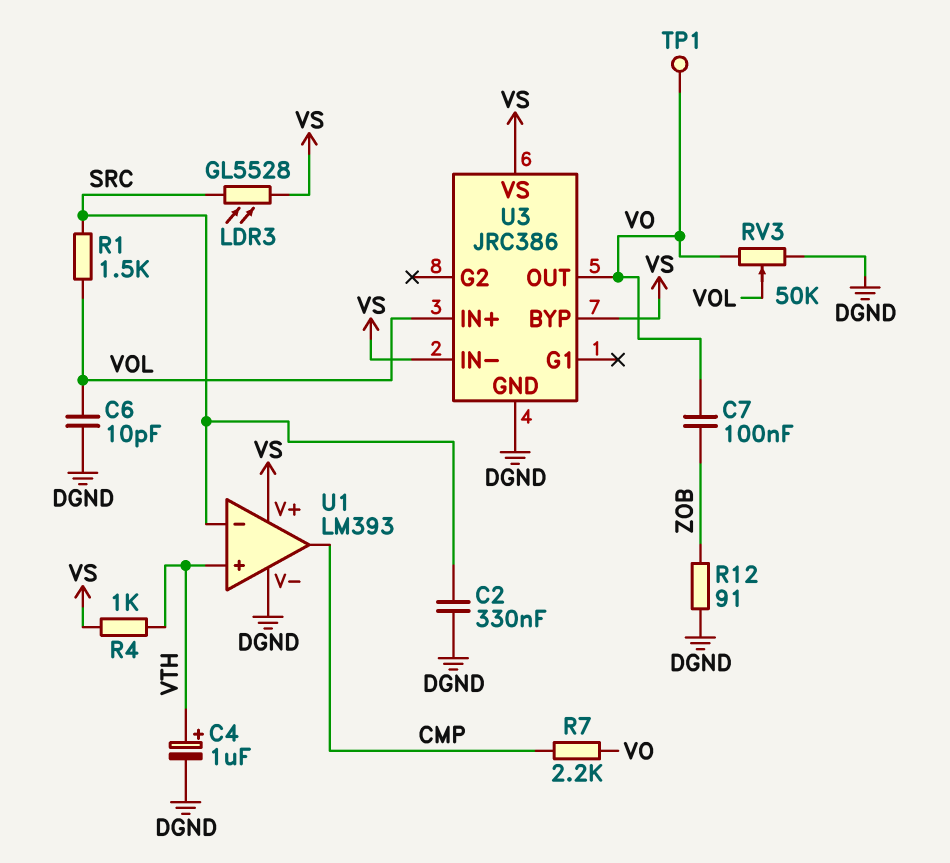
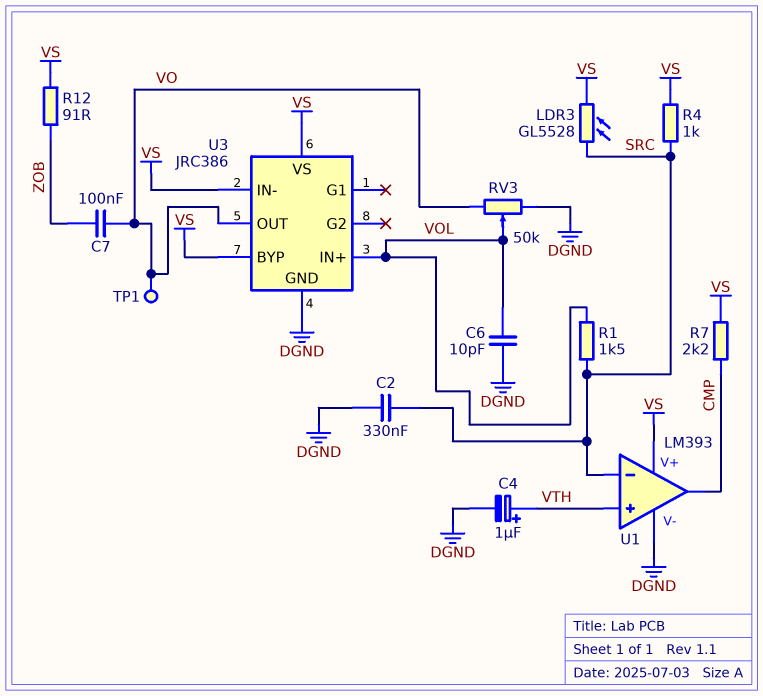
R4: 1k (VS, VTH) -> 1k (SRC, VS)
R7: 2.2k (CMP, VO) -> 2.2k (CMP, VS)
R12: 91 (DGND, ZOB) -> 91 (VS, ZOB)

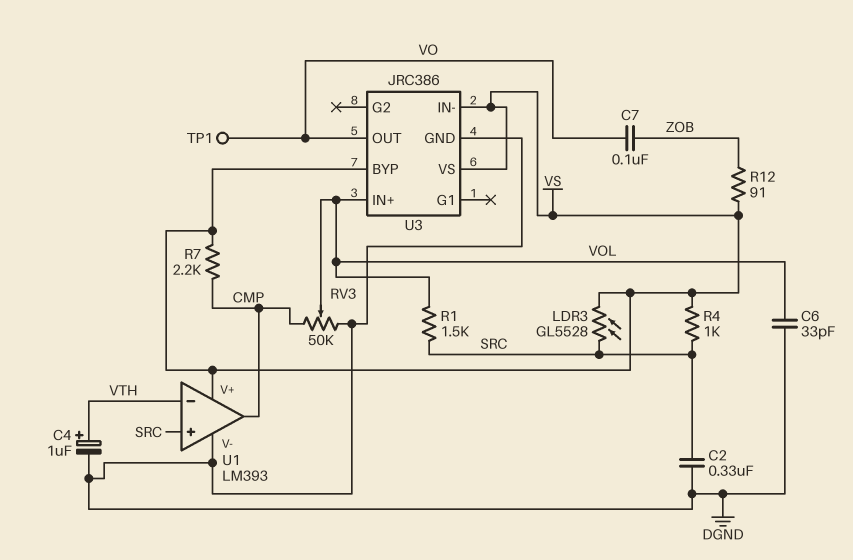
C6: 10pF (DGND, VOL) -> 33pF (DGND, VOL)
RV3: 50k (DGND, VO, wiper VOL) -> 50k (CMP, DGND, wiper VOL)
U1 pin in+: VTH -> SRC
U1 pin in-: SRC -> VTH

